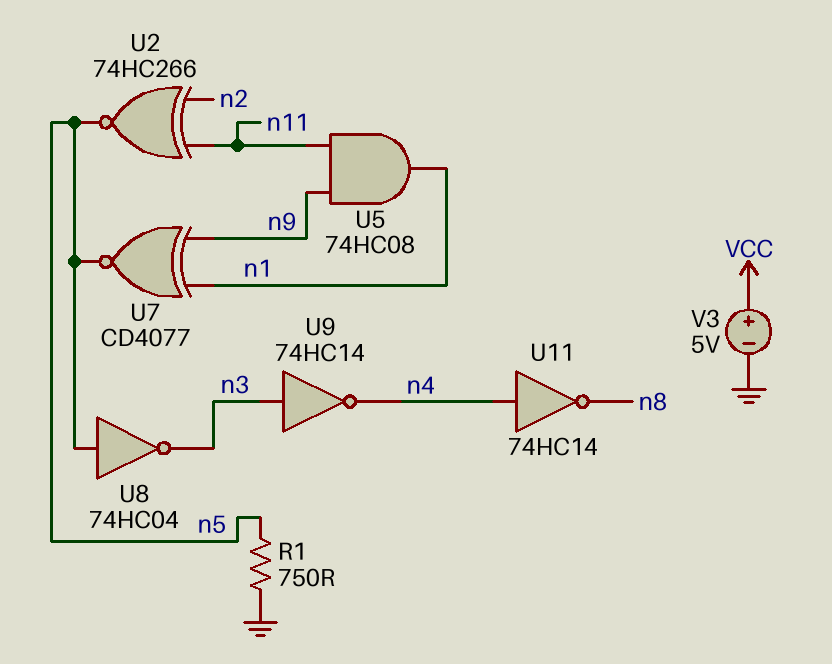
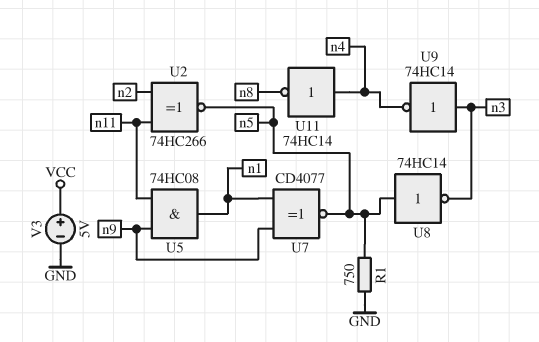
U8: NOT 74HC04 (in n5, out n3) -> NOT 74HC14 (in n5, out n3)

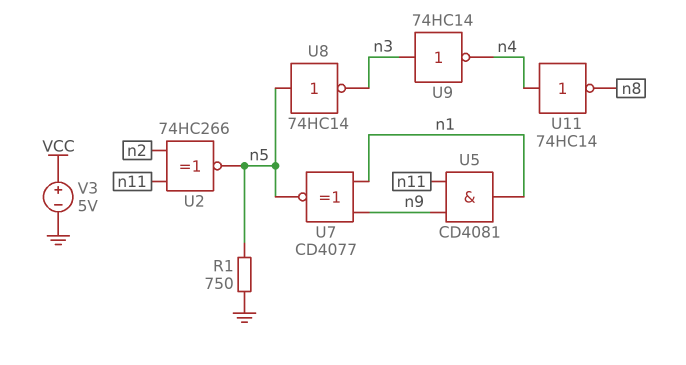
U5: AND 74HC08 (in n9, in n11, out n1) -> AND CD4081 (in n9, in n11, out n1)

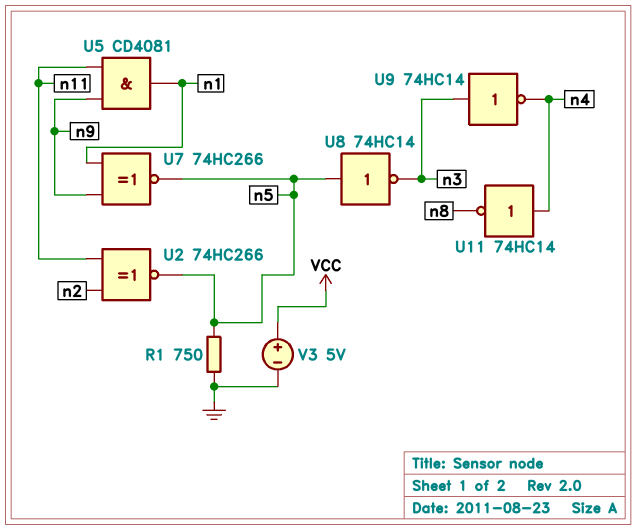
U7: XNOR CD4077 (in n1, in n9, out n5) -> XNOR 74HC266 (in n1, in n9, out n5)

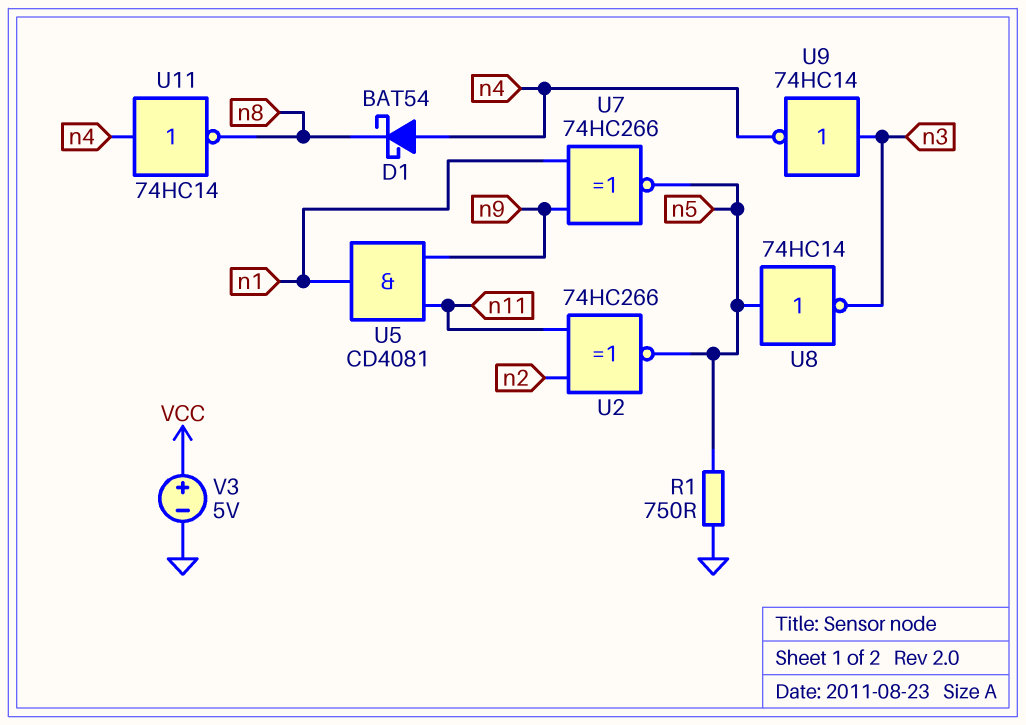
D1: none -> schottky BAT54 (A n4, K n8)

